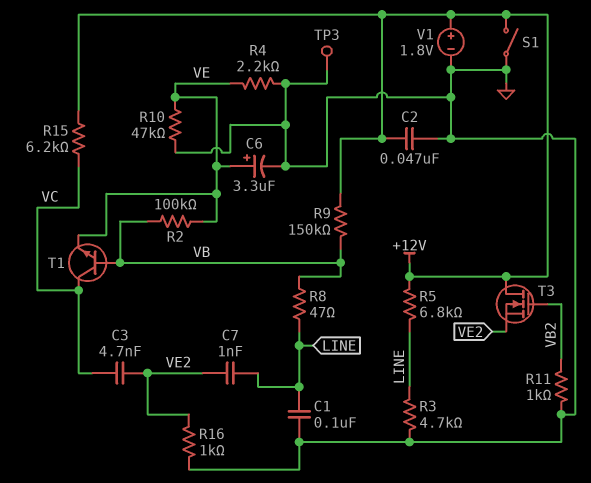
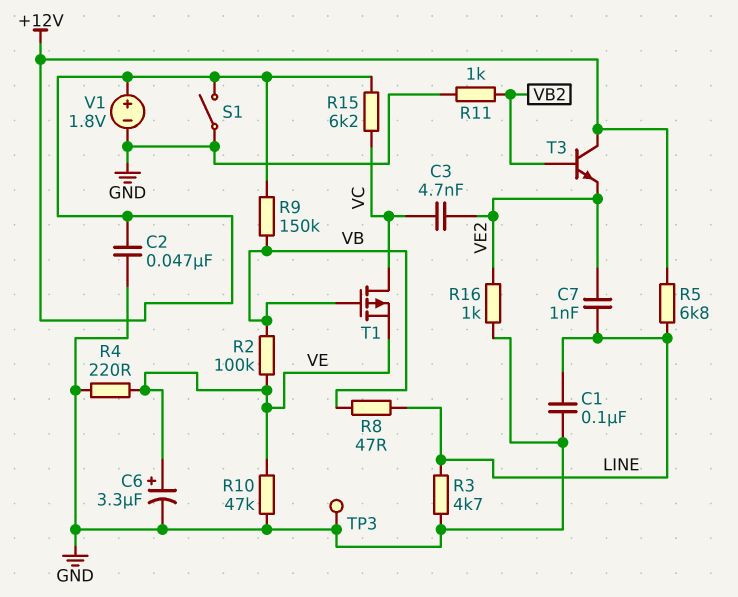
R4: 2.2k (GND, VE) -> 220 (GND, VE)
T1: NPN (B VB, C VC, E VE) -> PMOS (G VB, D VC, S VE)
T3: NMOS (G VB2, D +12V, S VE2) -> NPN (B VB2, C +12V, E VE2)

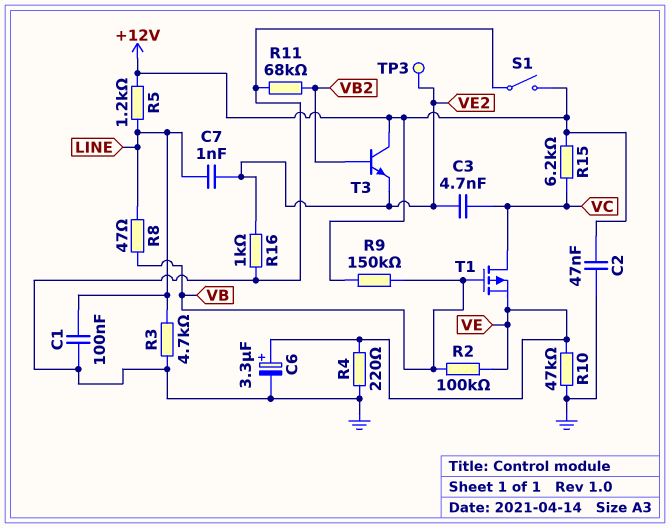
R5: 6.8k (+12V, LINE) -> 1.2k (+12V, LINE)
R11: 1k (GND, VB2) -> 68k (GND, VB2)
TP3: test point (GND) -> test point (VE2)
V1: 1.8V (plus +12V, minus GND) -> none

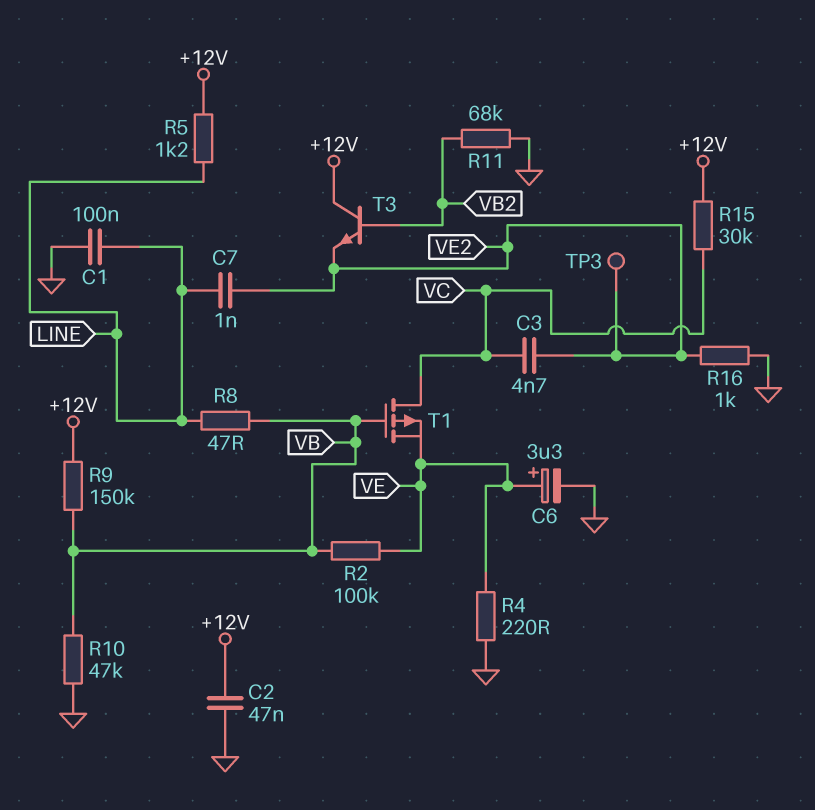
R3: 4.7k (GND, LINE) -> none
R10: 47k (GND, VE) -> 47k (GND, VB)
R15: 6.2k (+12V, VC) -> 30k (+12V, VC)
S1: switch (+12V, GND) -> none

